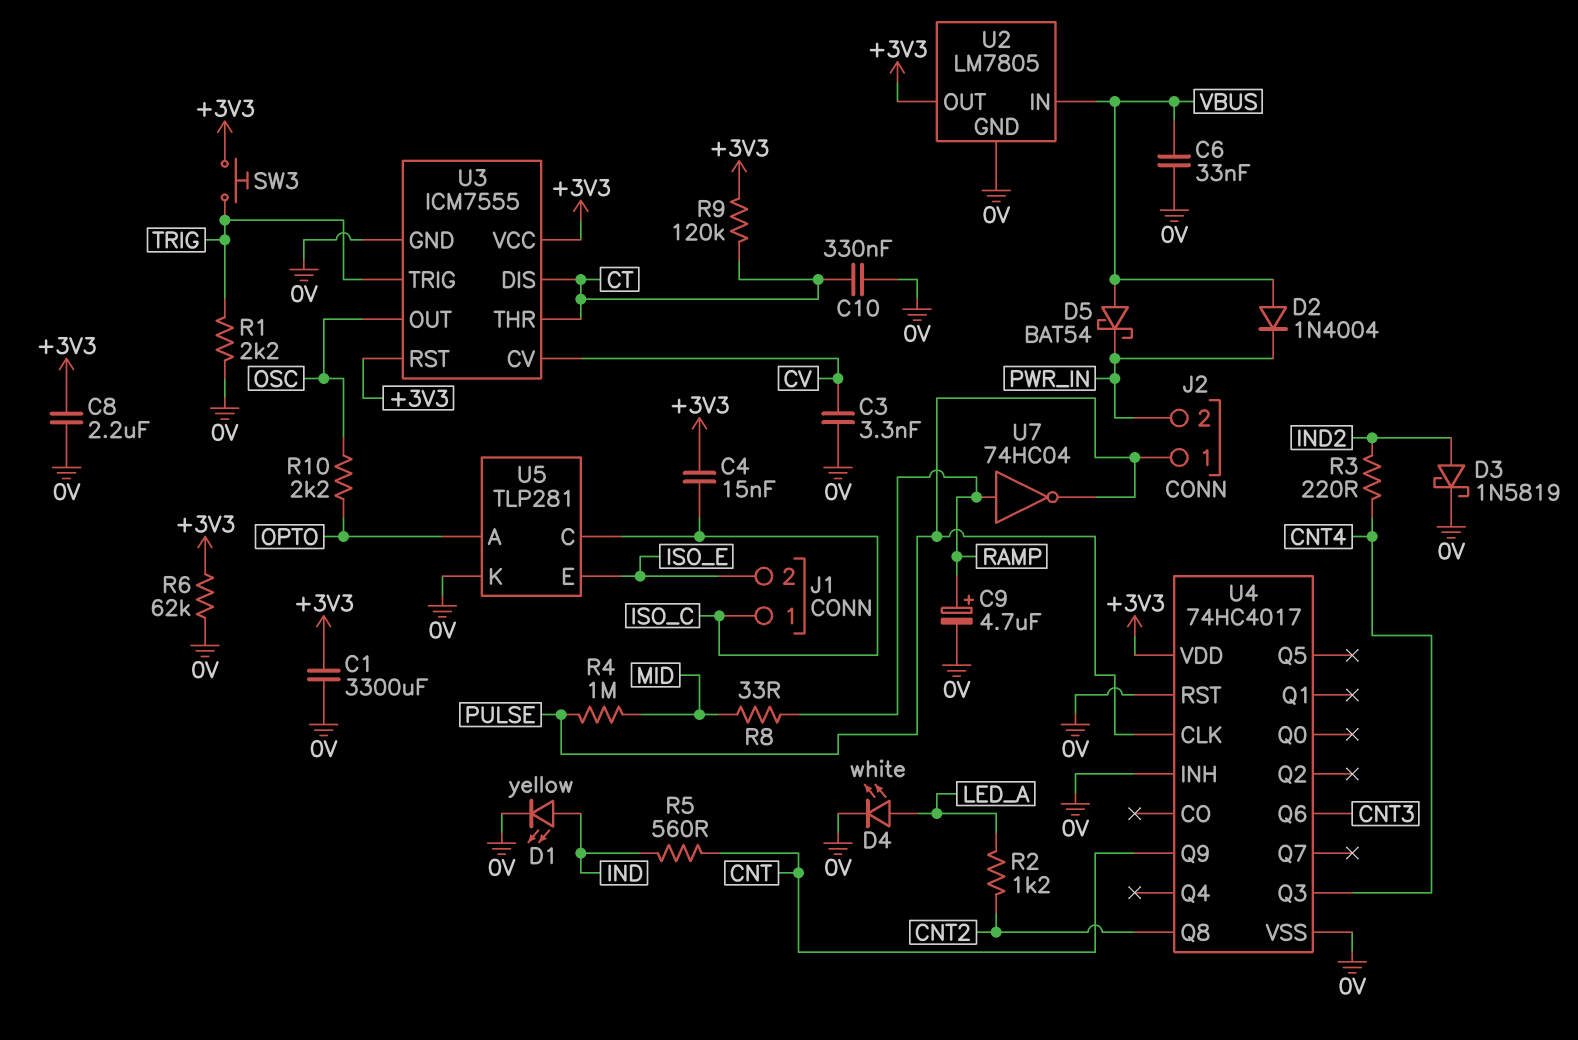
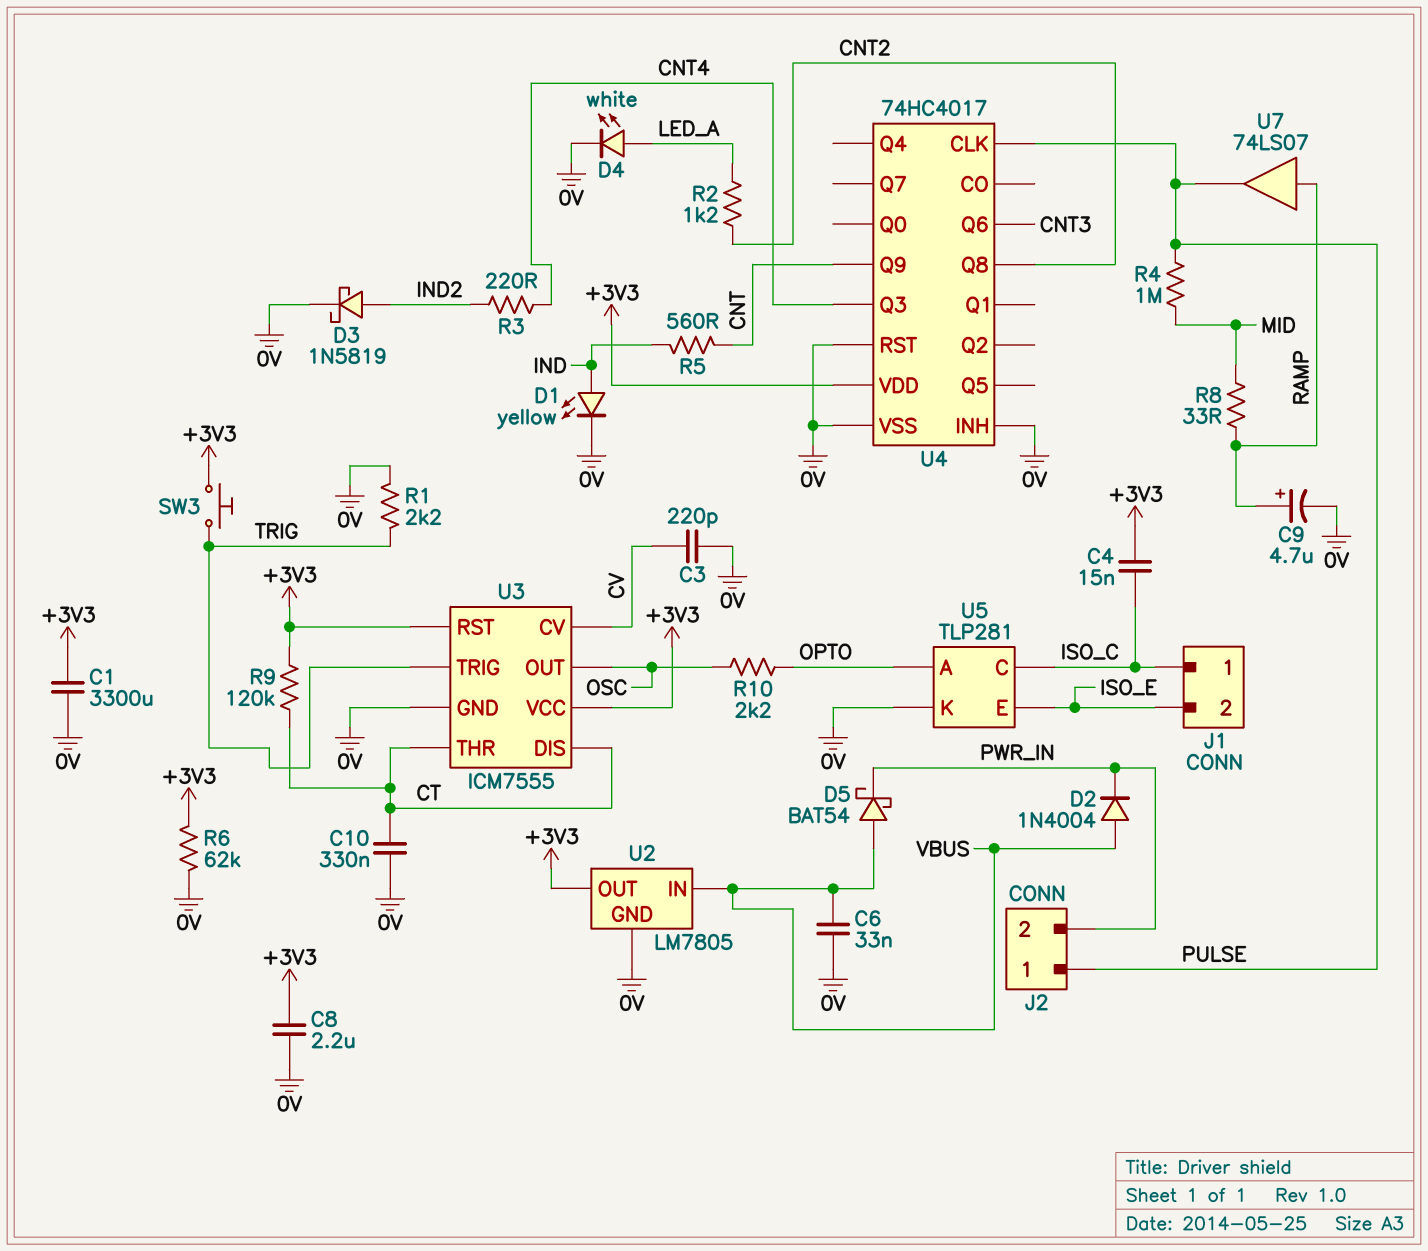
C3: 3.3nF (0V, CV) -> 220pF (0V, CV)
U7: NOT 74HC04 (in RAMP, out PULSE) -> buffer 74LS07 (in RAMP, out PULSE)

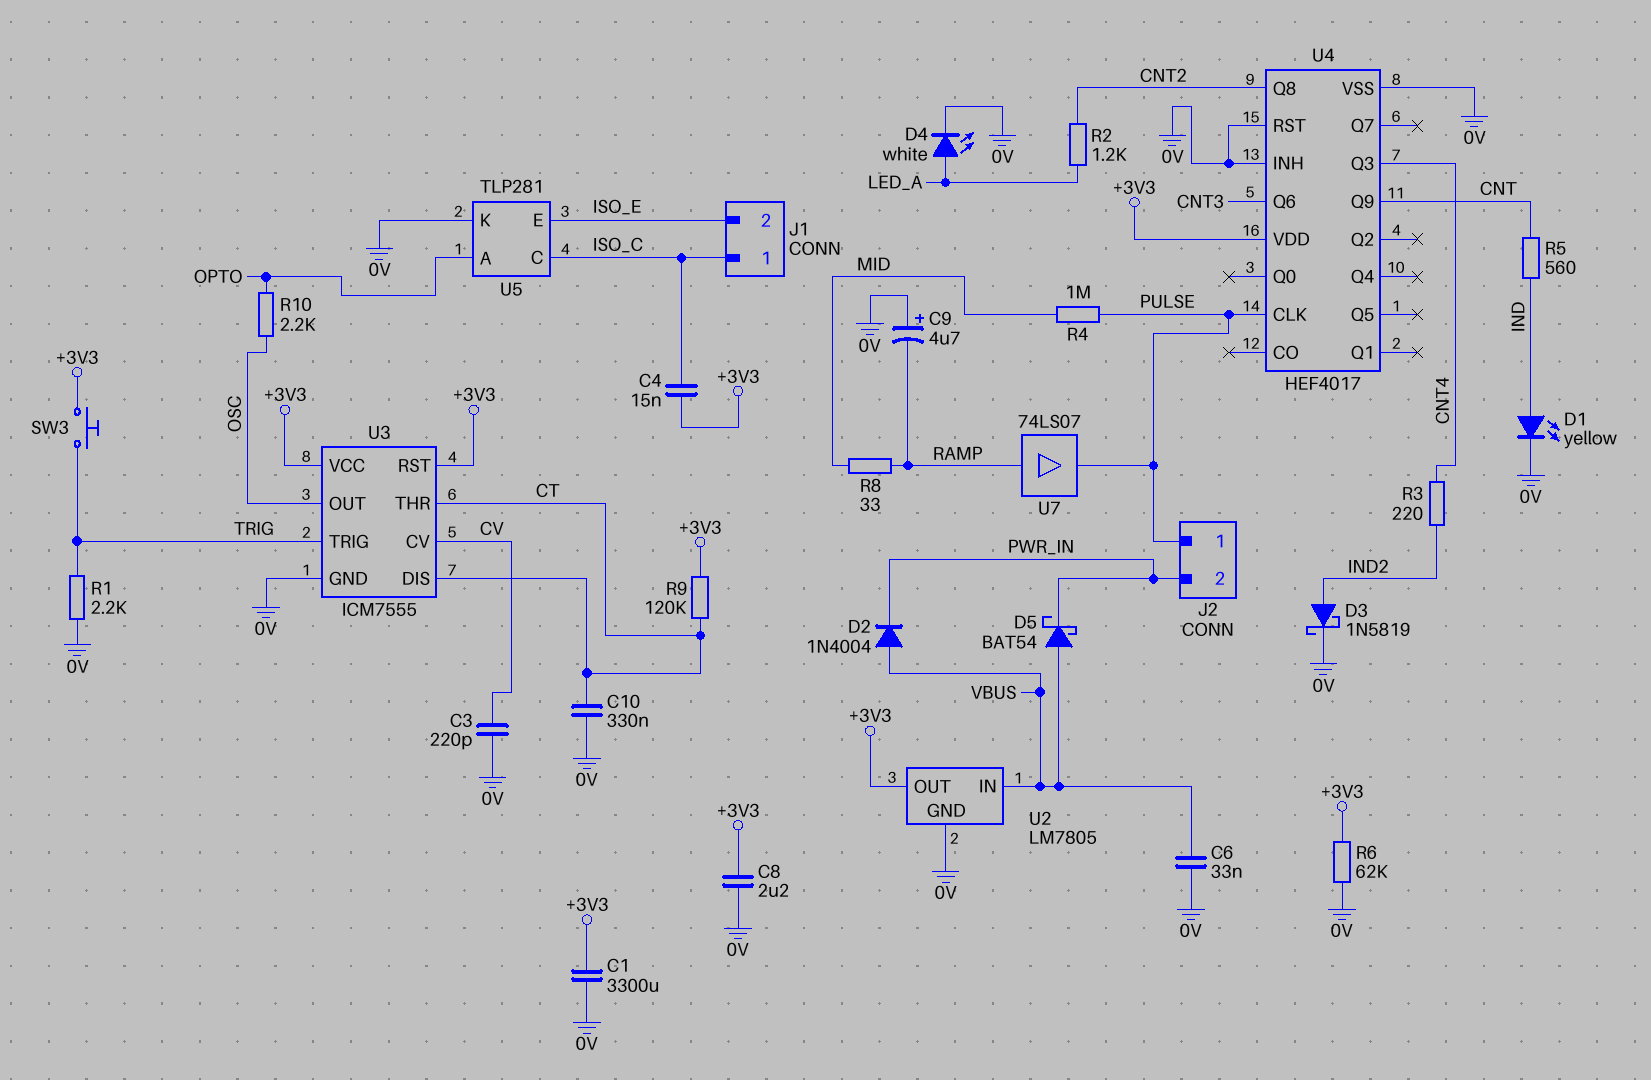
C9: 4.7uF (plus RAMP, minus 0V) -> 4.7uF (plus 0V, minus RAMP)
U4: 74HC4017 -> HEF4017

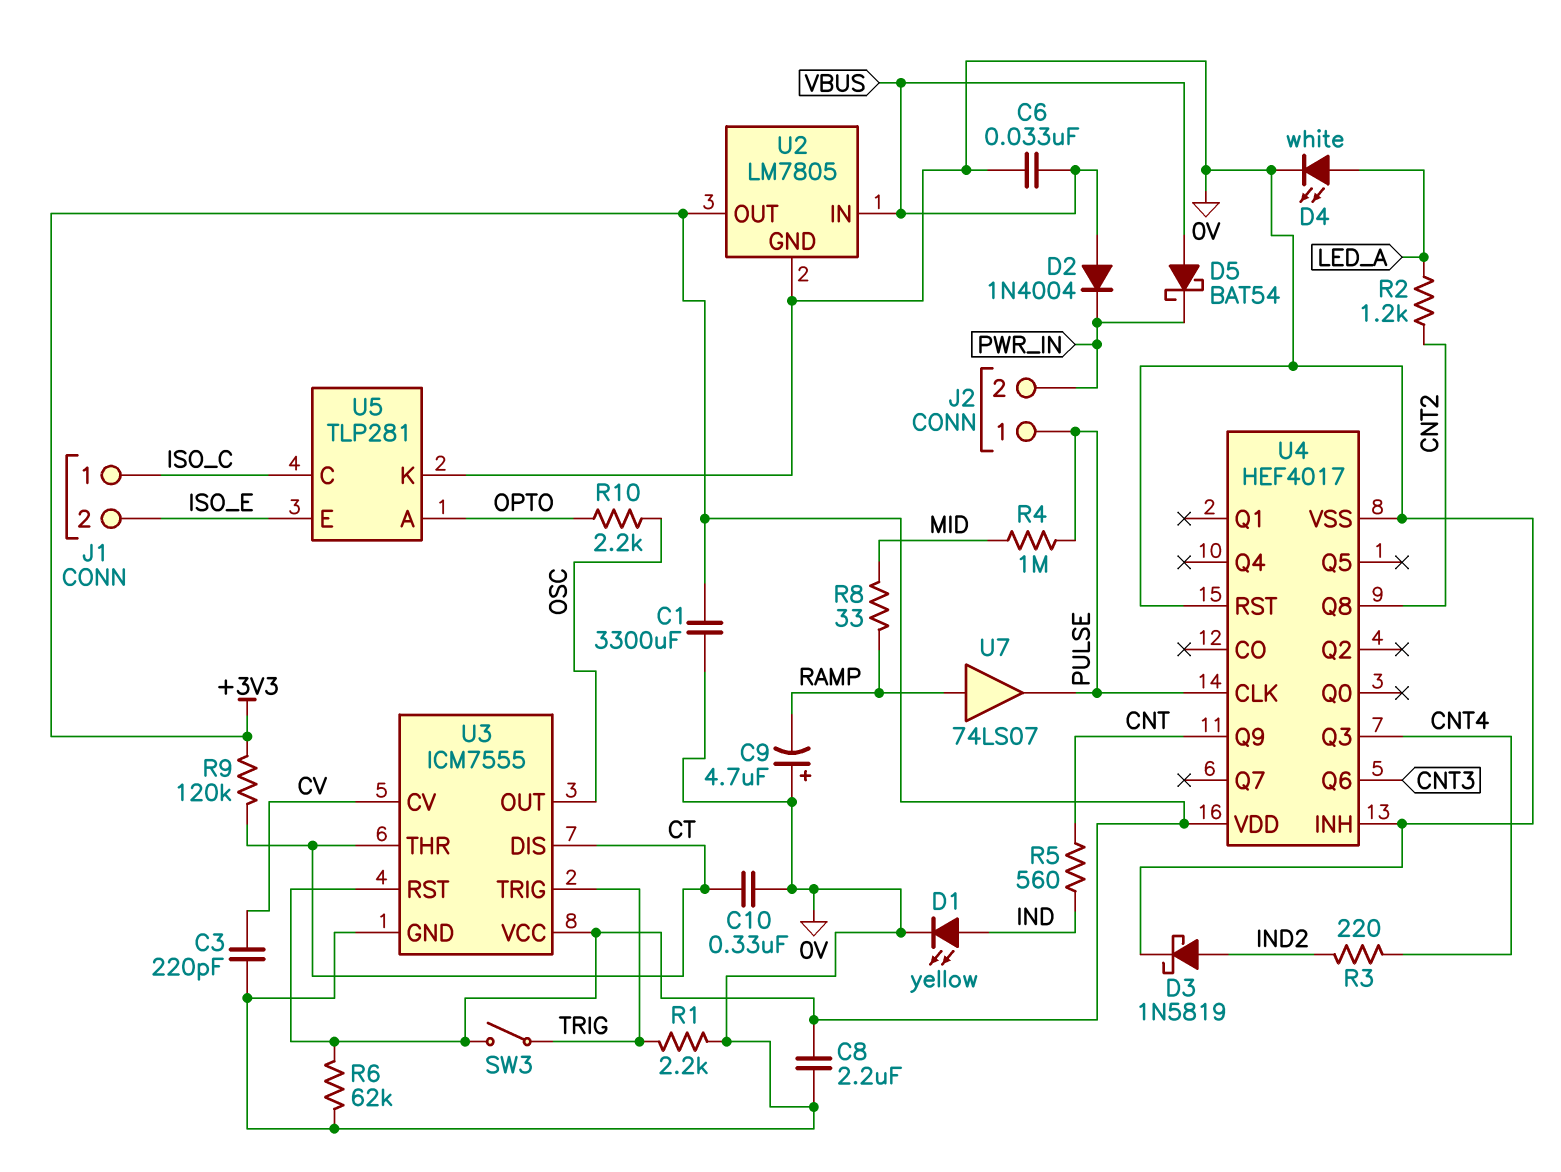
C4: 15nF (+3V3, ISO_C) -> none
SW3: button (+3V3, TRIG) -> switch (+3V3, TRIG)

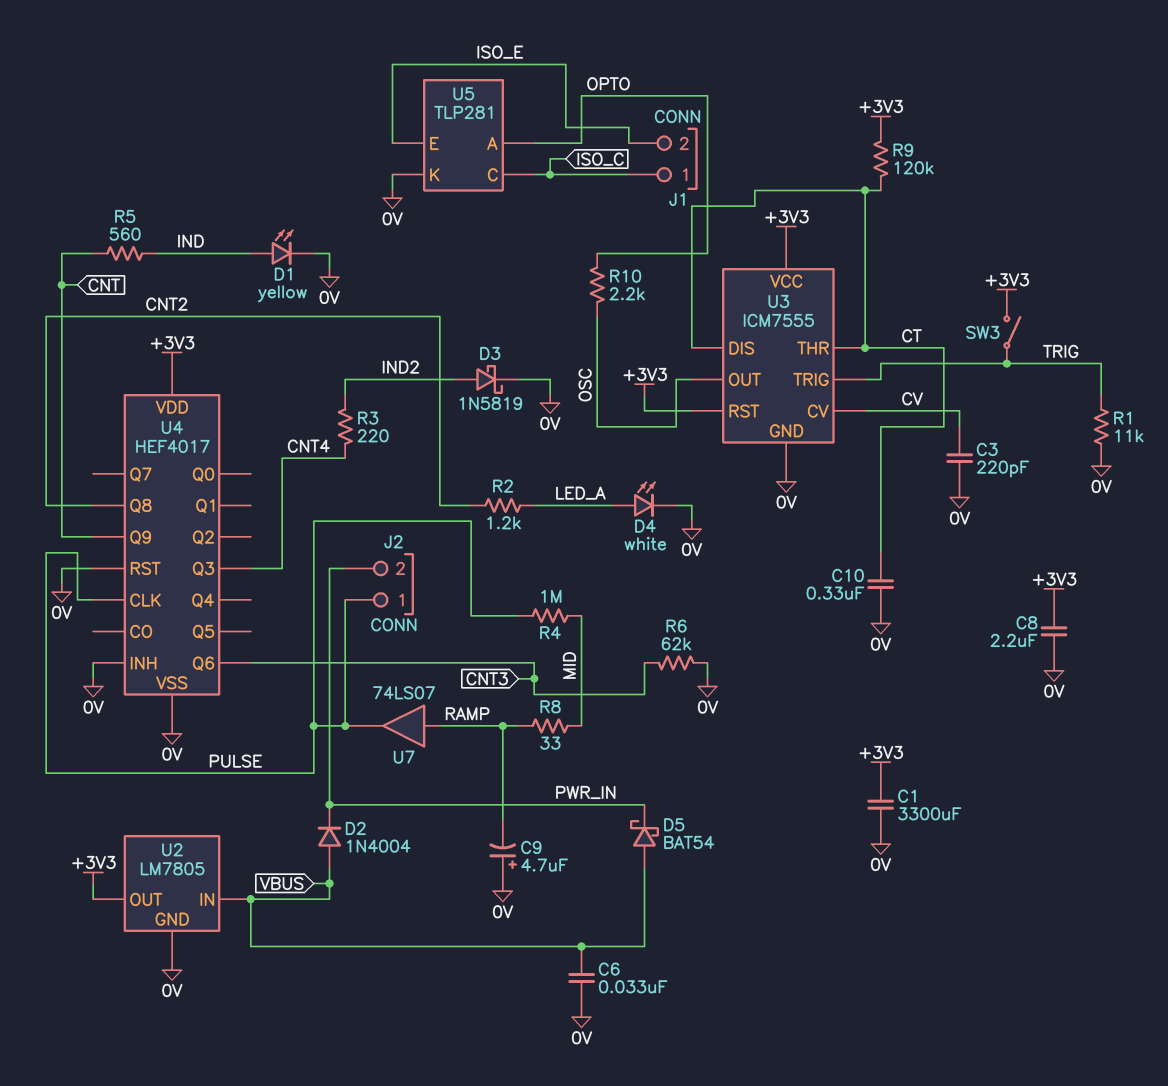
R1: 2.2k (0V, TRIG) -> 11k (0V, TRIG)
R6: 62k (+3V3, 0V) -> 62k (0V, CNT3)

